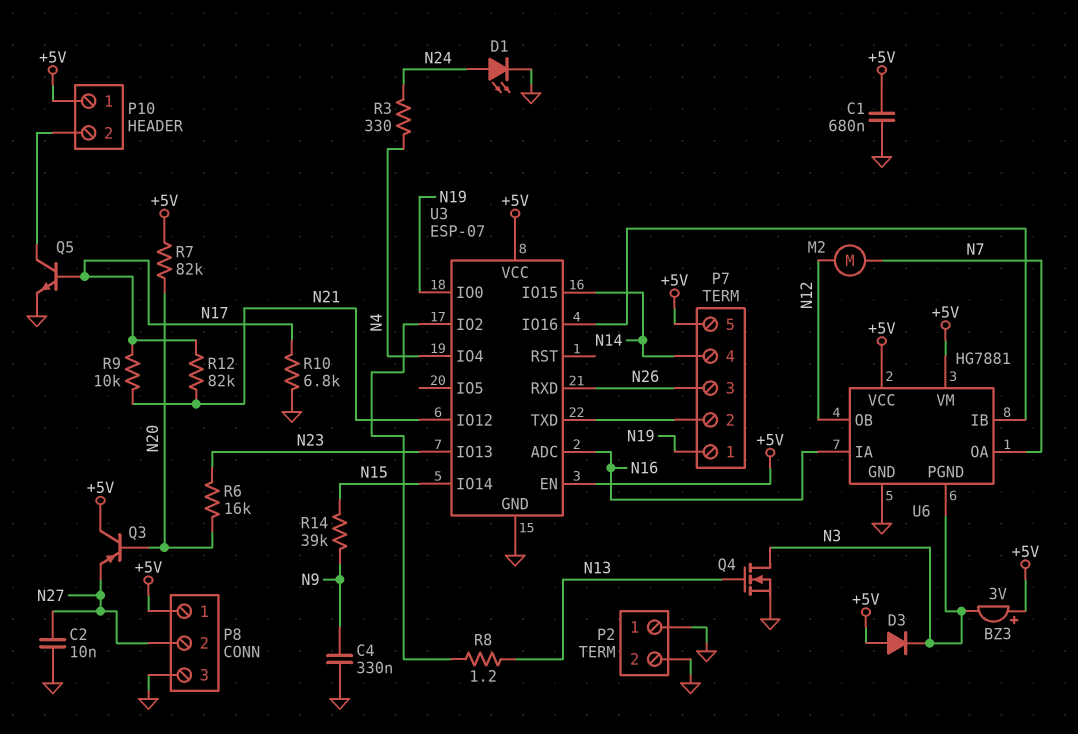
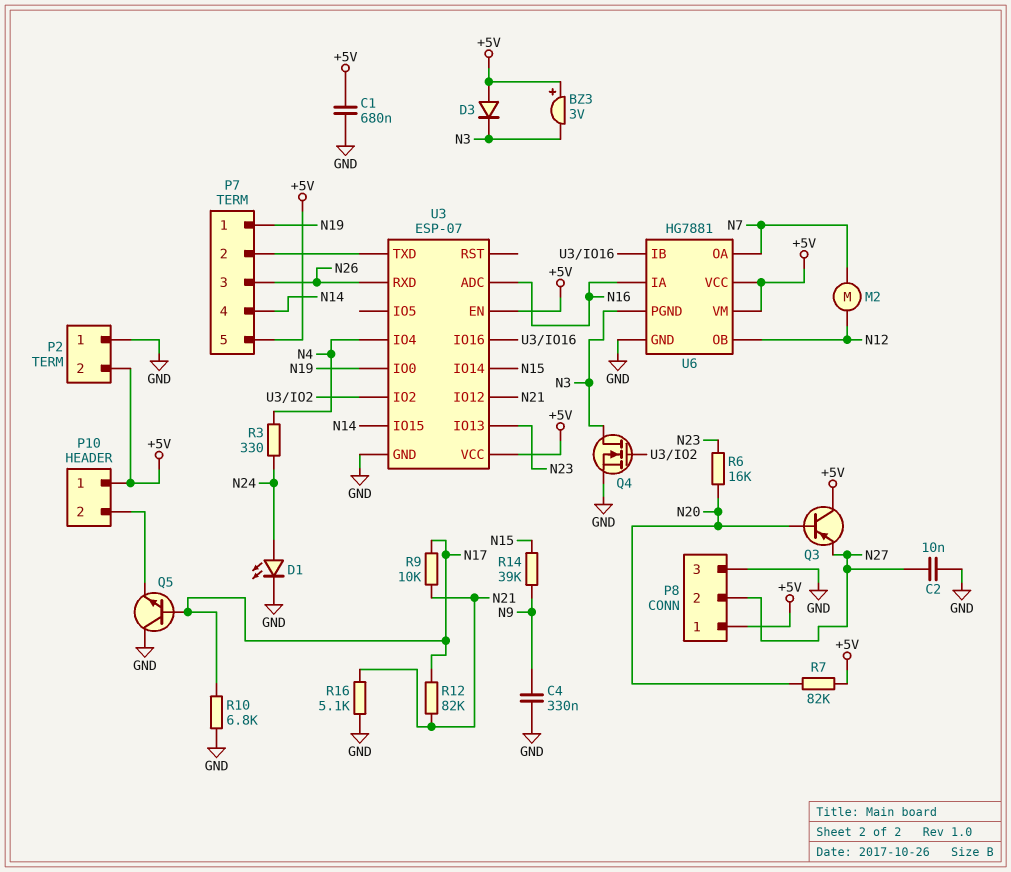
P2 pin 2: GND -> +5V
Q4: NMOS (G N13, D N3, S GND) -> NMOS (G U3/IO2, D N3, S GND)
Q5: NPN (B N17, C P10/2, E GND) -> NPN (B N17, C GND, E P10/2)
R8: 1.2 (N13, U3/IO2) -> none
R16: none -> 5.1k (GND, N21)

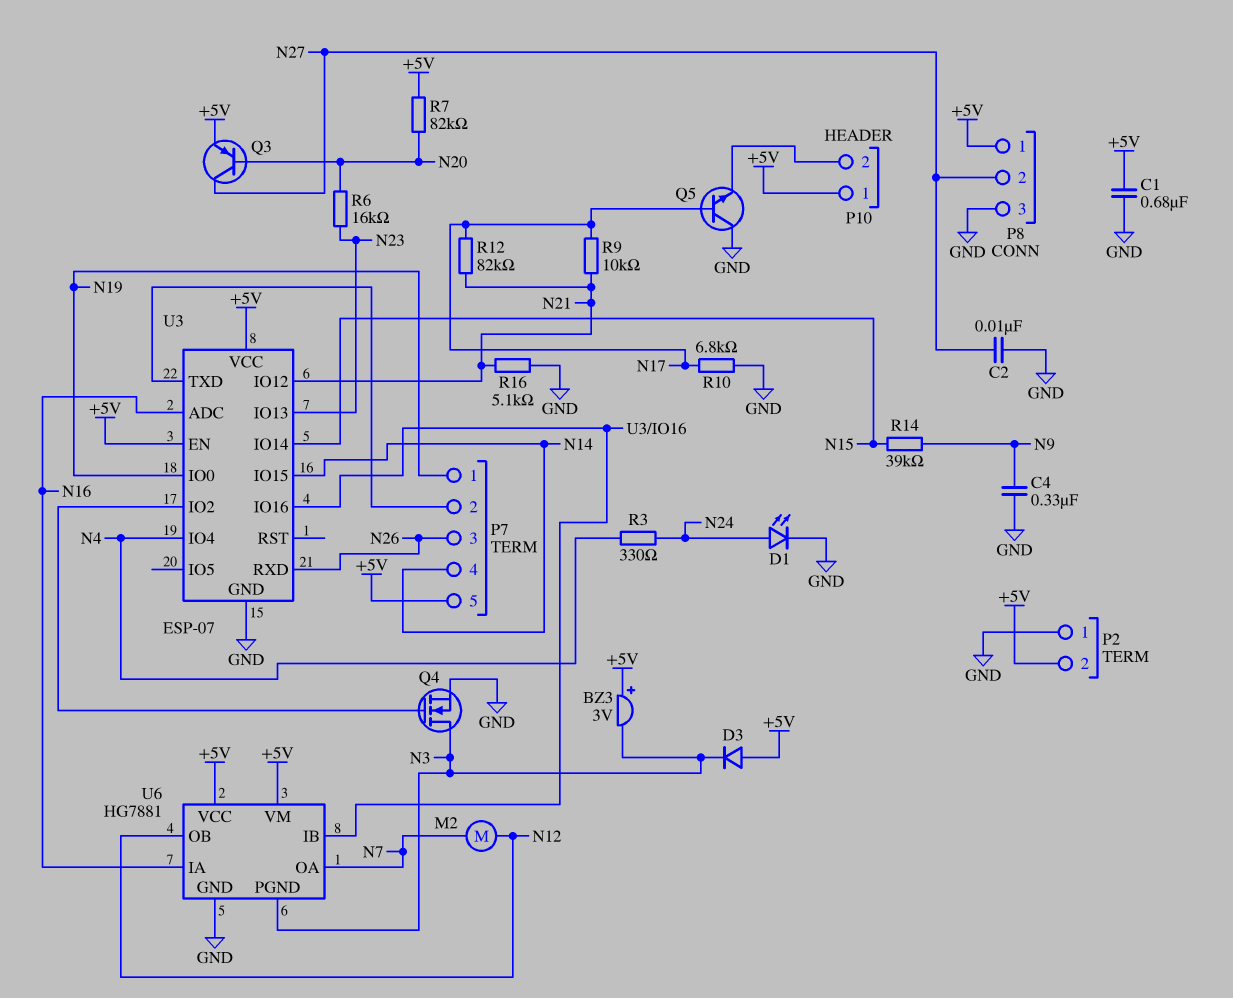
Q3: PNP (B N20, C +5V, E N27) -> PNP (B N20, C N27, E +5V)

